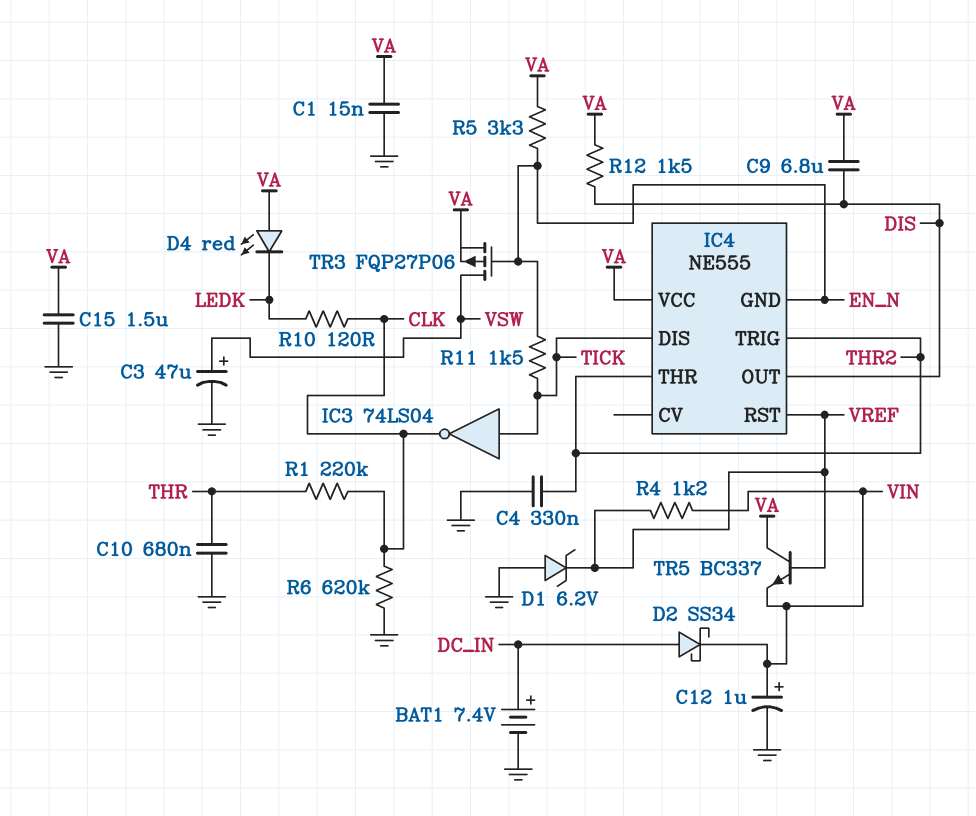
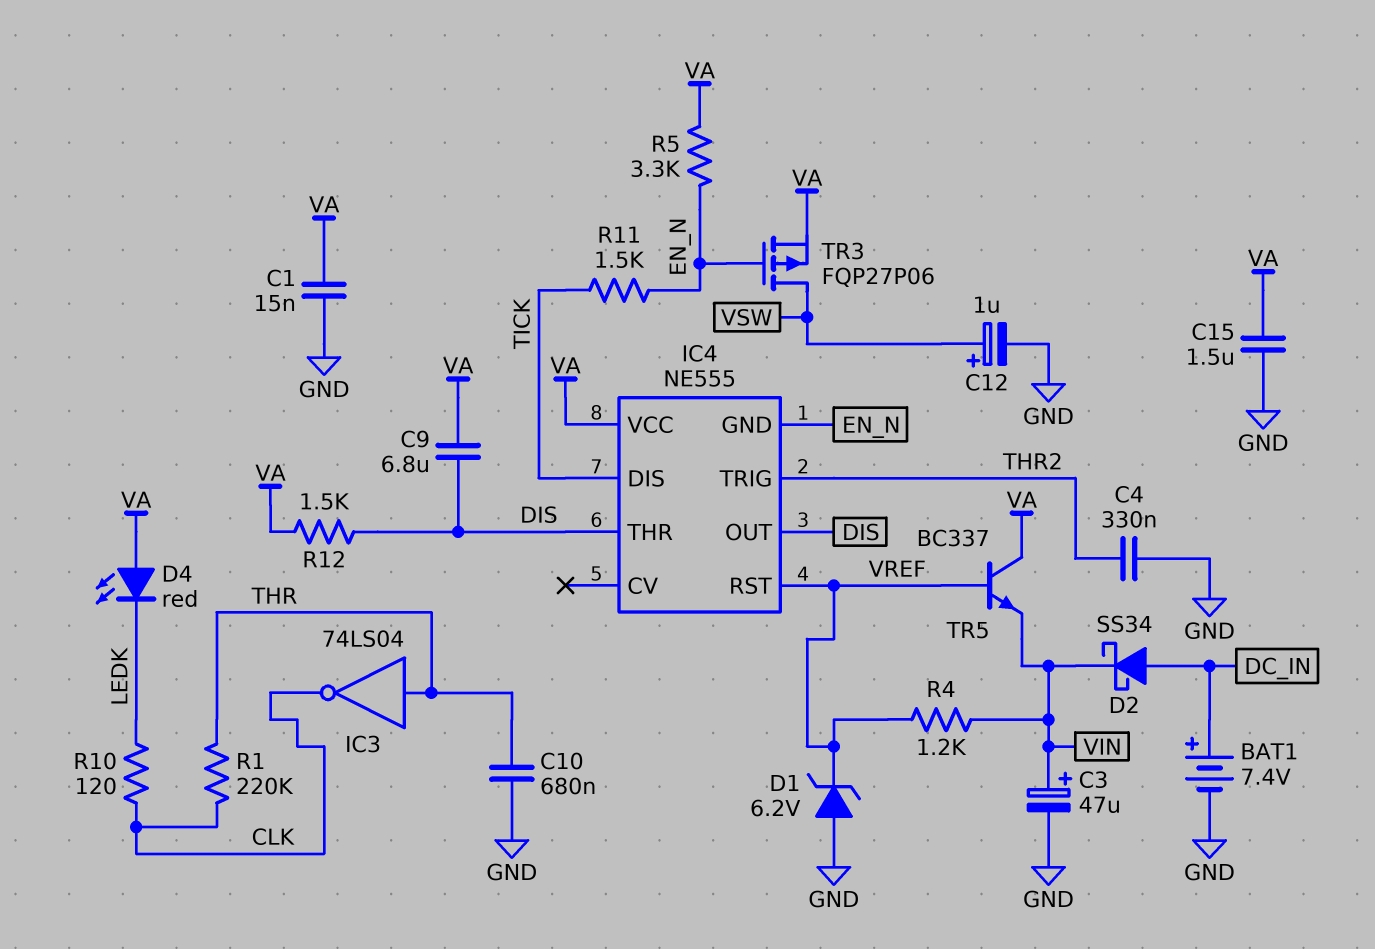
C3: 47uF (plus VSW, minus GND) -> 47uF (plus VIN, minus GND)
C12: 1uF (plus VIN, minus GND) -> 1uF (plus VSW, minus GND)
IC3: NOT 74LS04 (in TICK, out CLK) -> NOT 74LS04 (in THR, out CLK)
IC4 pin THR: THR2 -> DIS
R6: 620k (CLK, GND) -> none

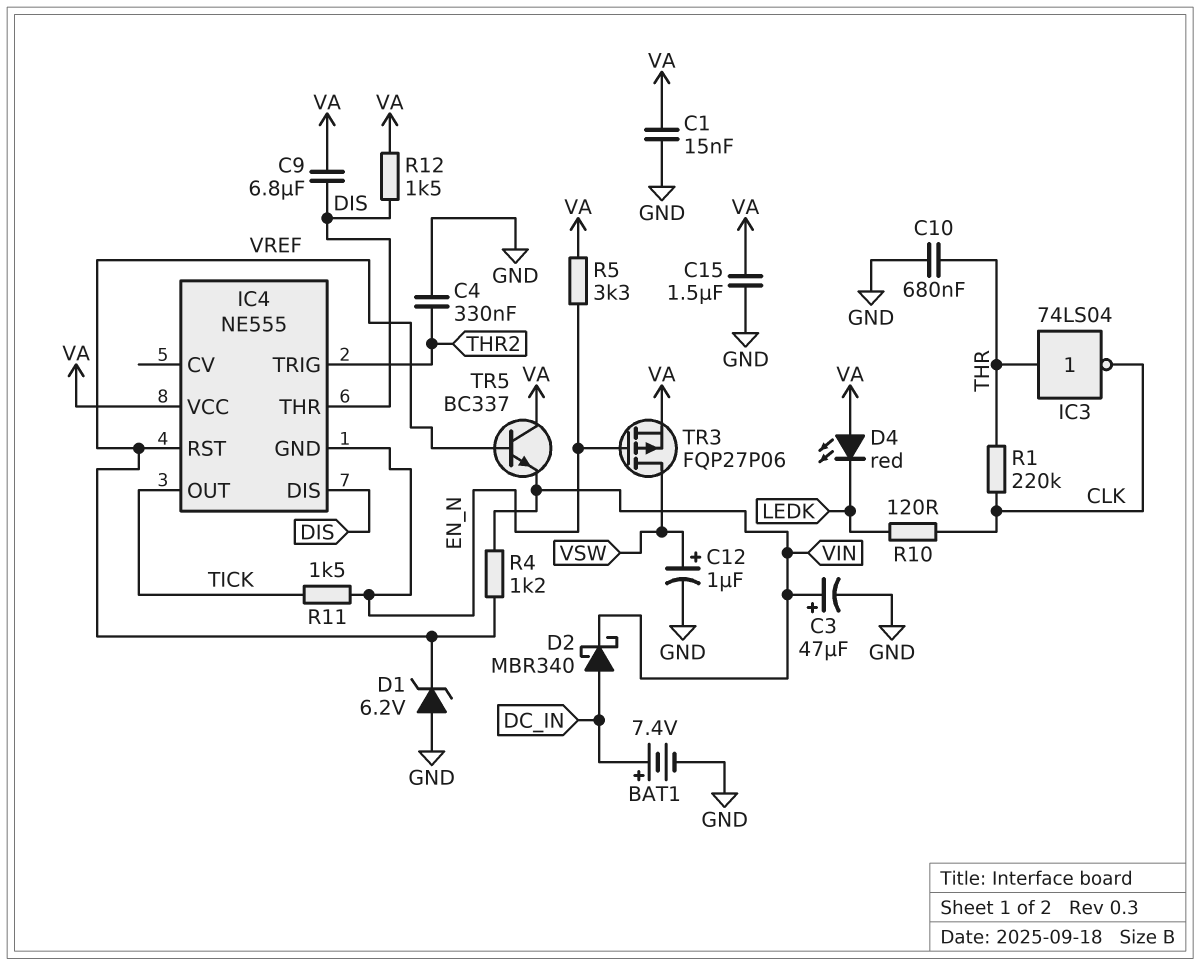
D2: schottky SS34 (A DC_IN, K VIN) -> schottky MBR340 (A DC_IN, K VIN)
IC4 pin DIS: TICK -> DIS
IC4 pin OUT: DIS -> TICK

